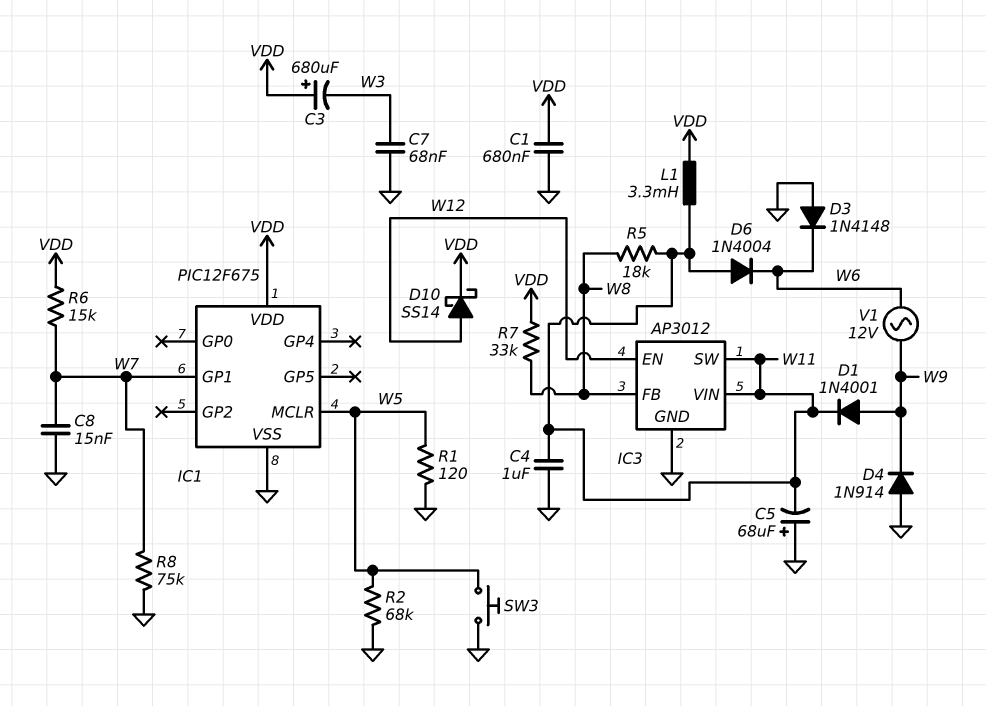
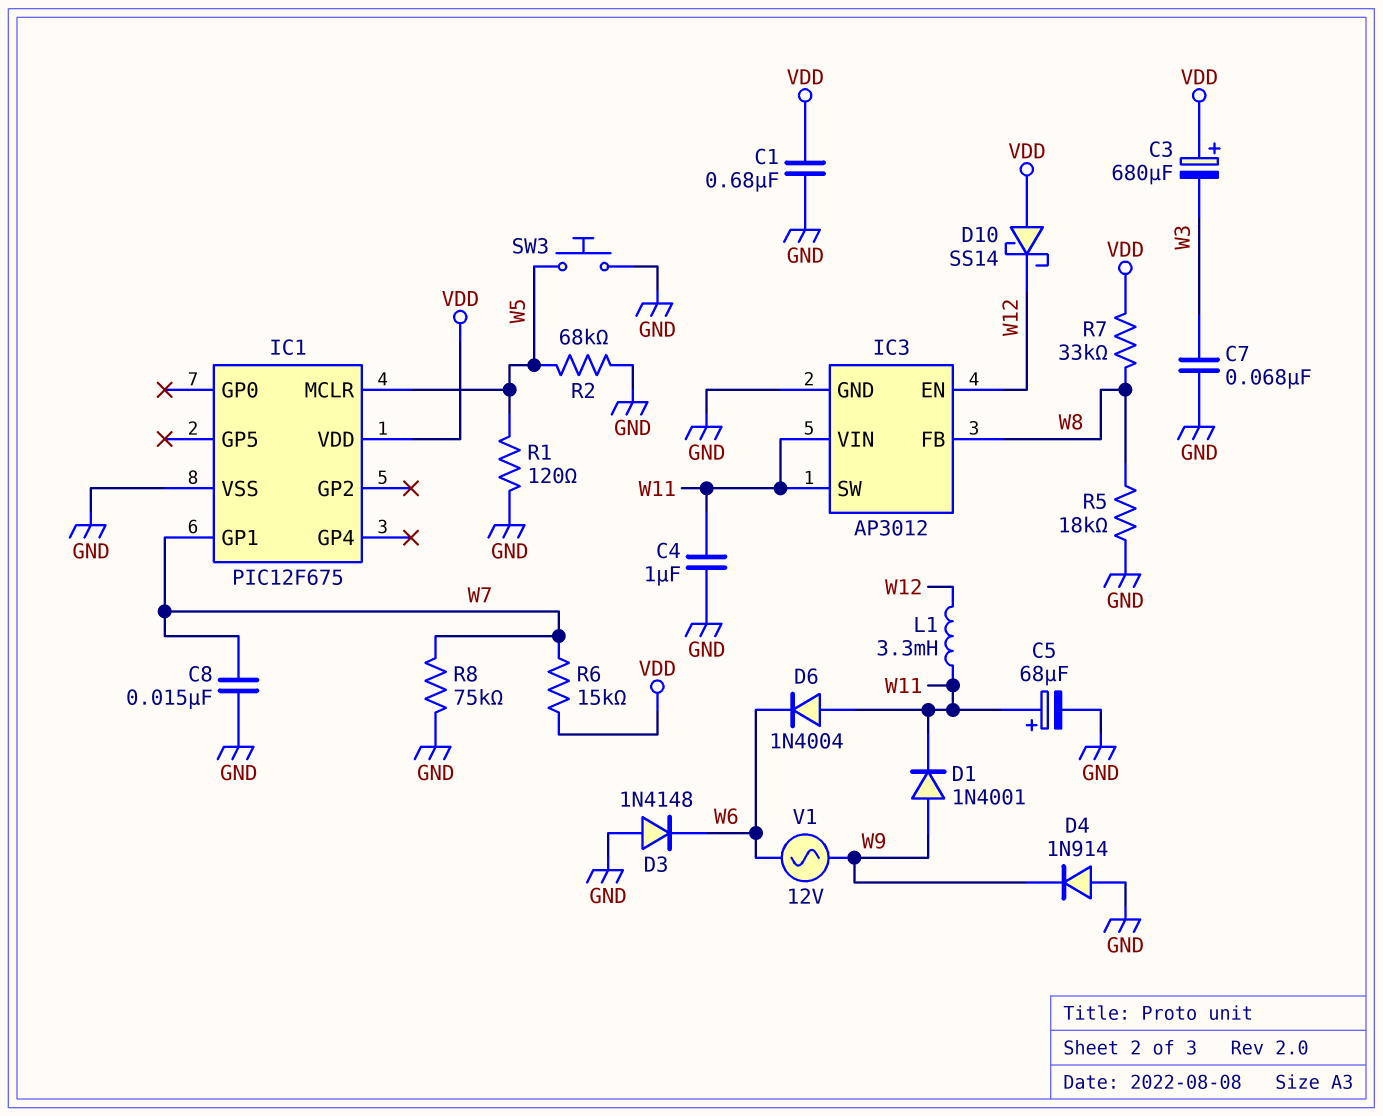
C5: 68uF (plus GND, minus W11) -> 68uF (plus W11, minus GND)
D10: schottky SS14 (A W12, K VDD) -> schottky SS14 (A VDD, K W12)
L1: 3.3mH (VDD, W11) -> 3.3mH (W11, W12)
R5: 18k (W8, W11) -> 18k (GND, W8)

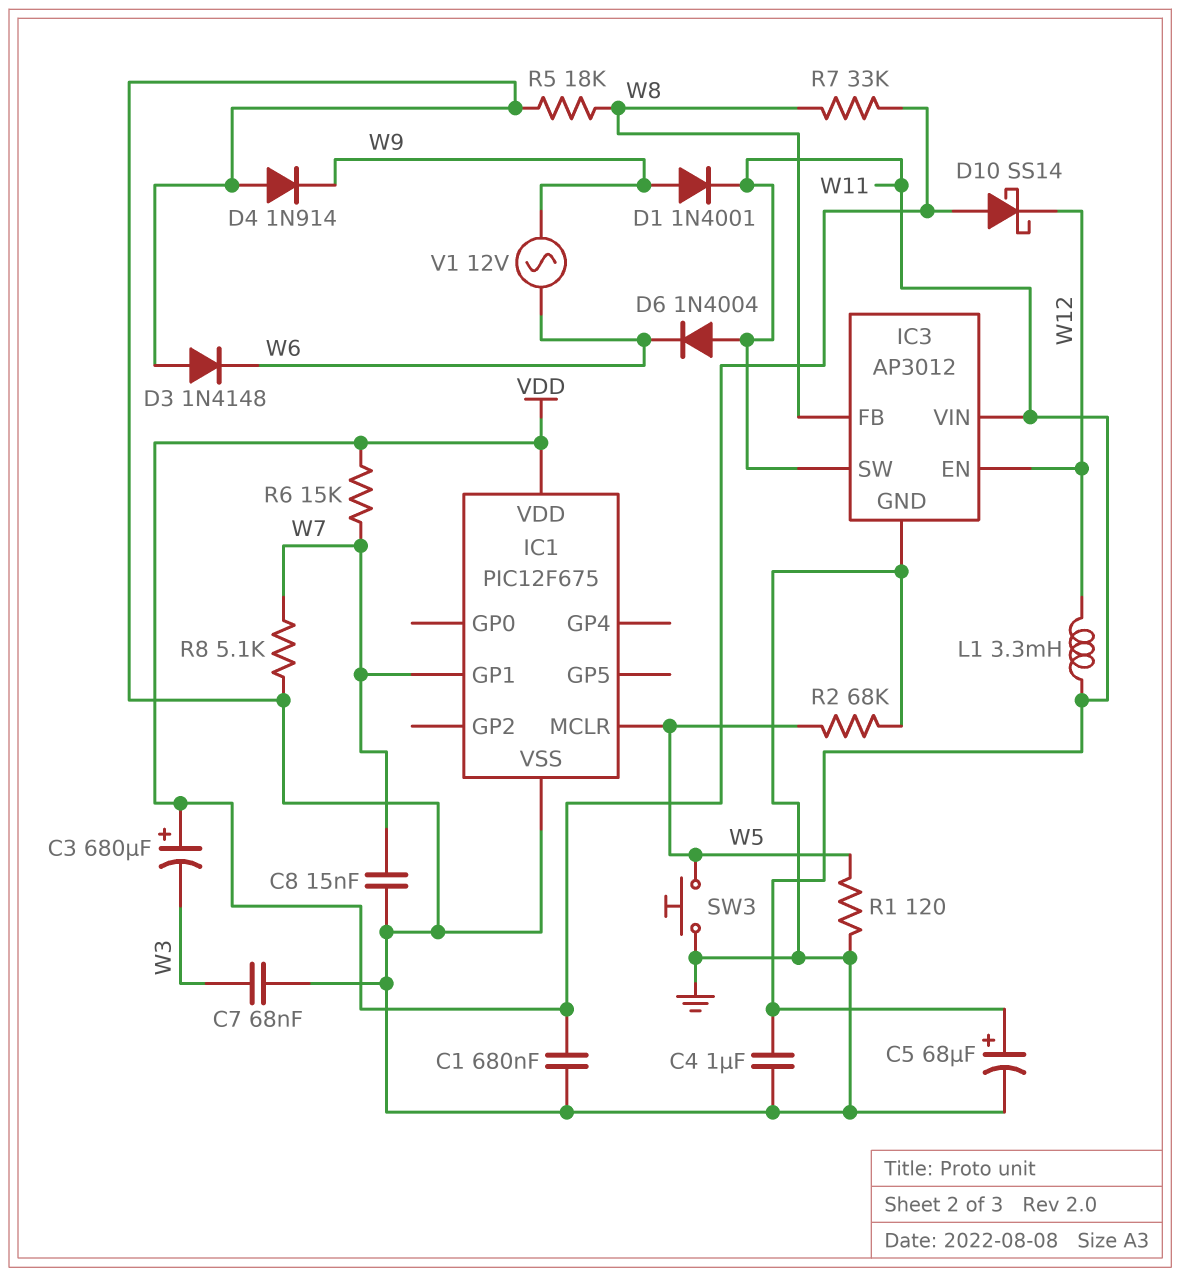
R8: 75k (GND, W7) -> 5.1k (GND, W7)

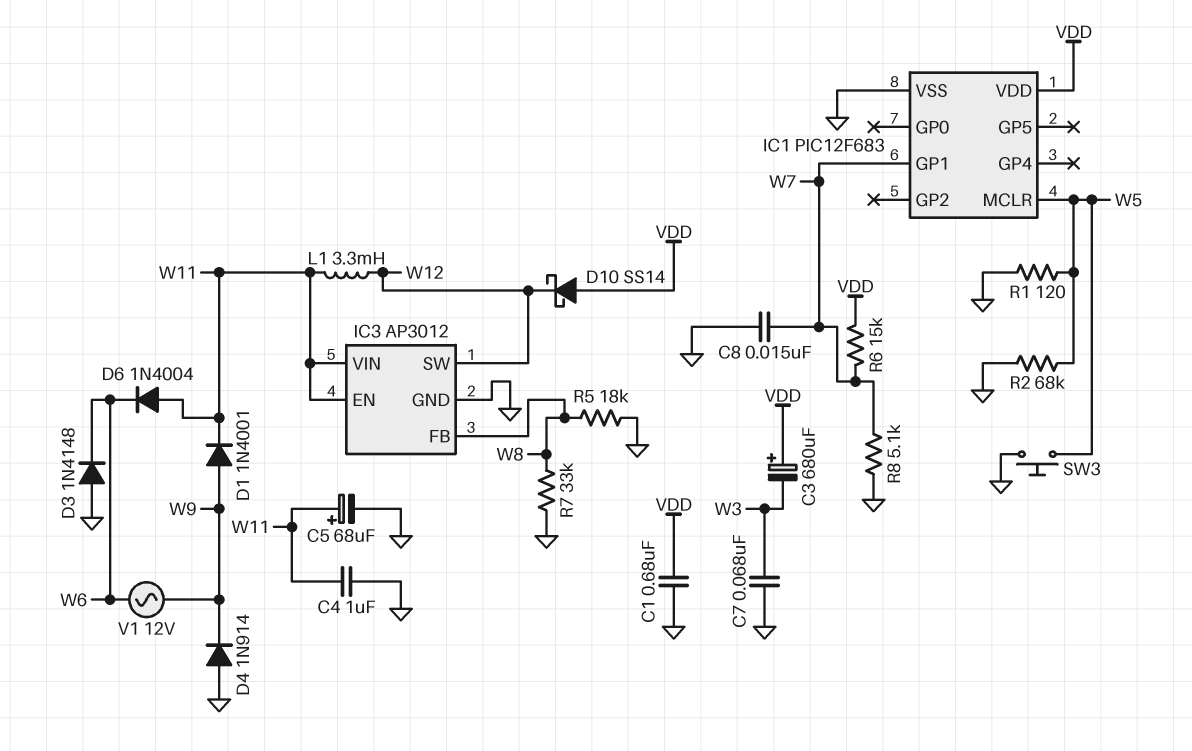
IC1: PIC12F675 -> PIC12F683
IC3 pin EN: W12 -> W11
IC3 pin SW: W11 -> W12
R7: 33k (VDD, W8) -> 33k (GND, W8)

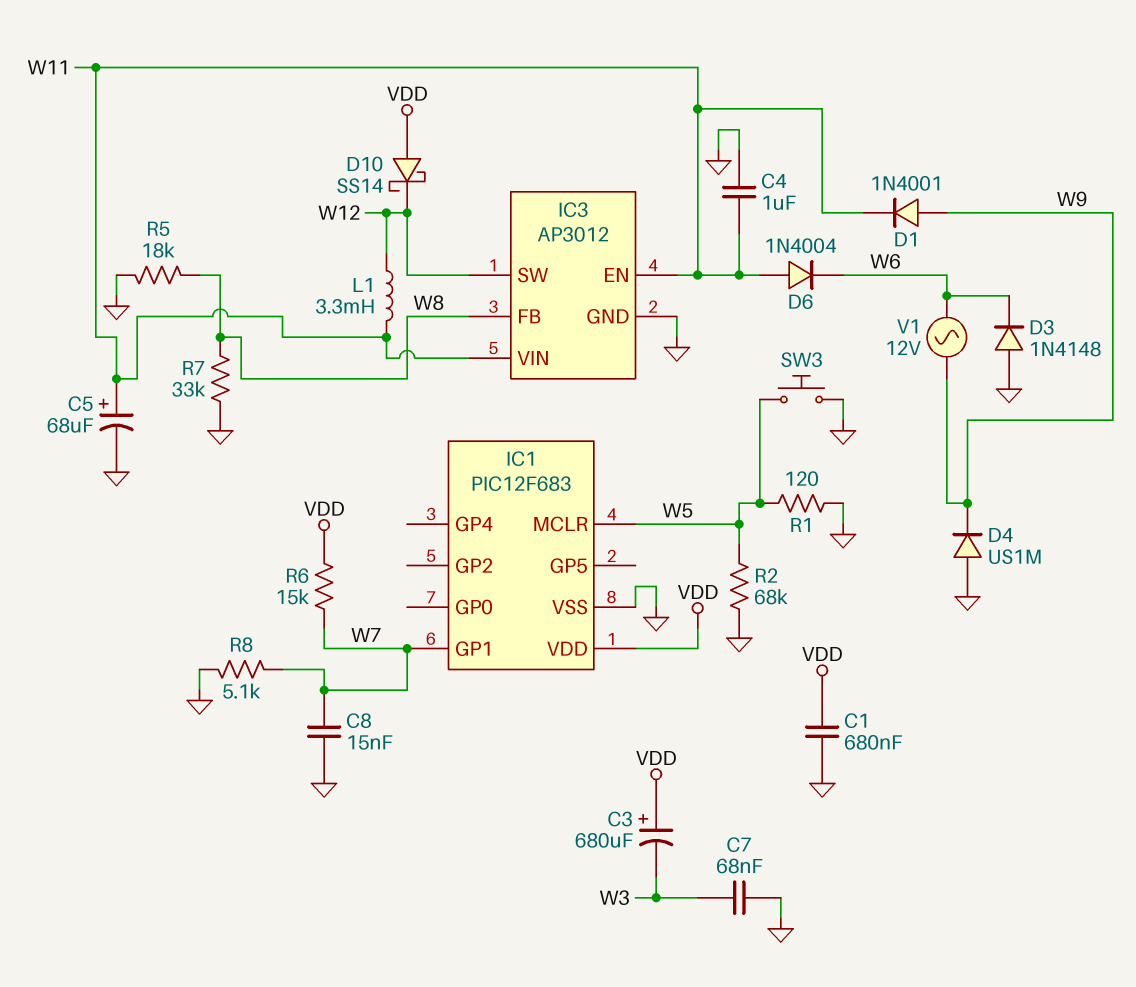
D4: diode 1N914 (A GND, K W9) -> diode US1M (A GND, K W9)

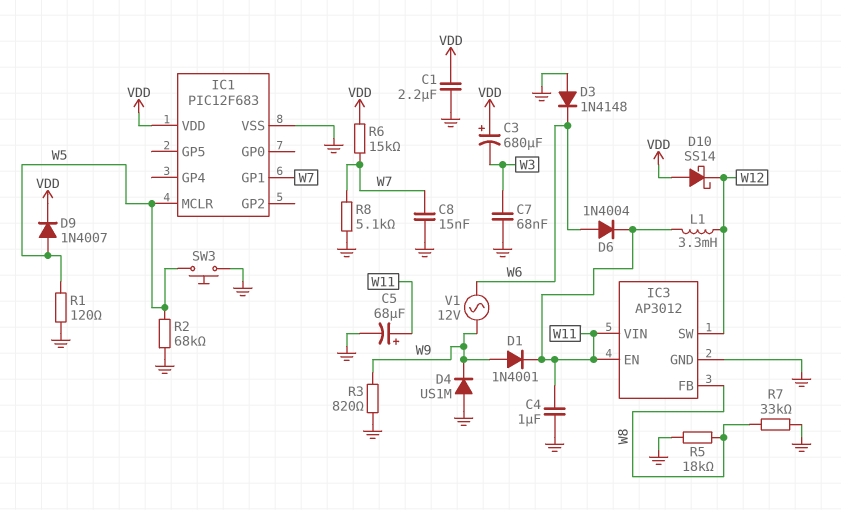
C1: 680nF (GND, VDD) -> 2.2uF (GND, VDD)
D6: diode 1N4004 (A W11, K W6) -> diode 1N4004 (A W6, K W11)
D9: none -> diode 1N4007 (A W5, K VDD)
R3: none -> 820 (GND, W9)

